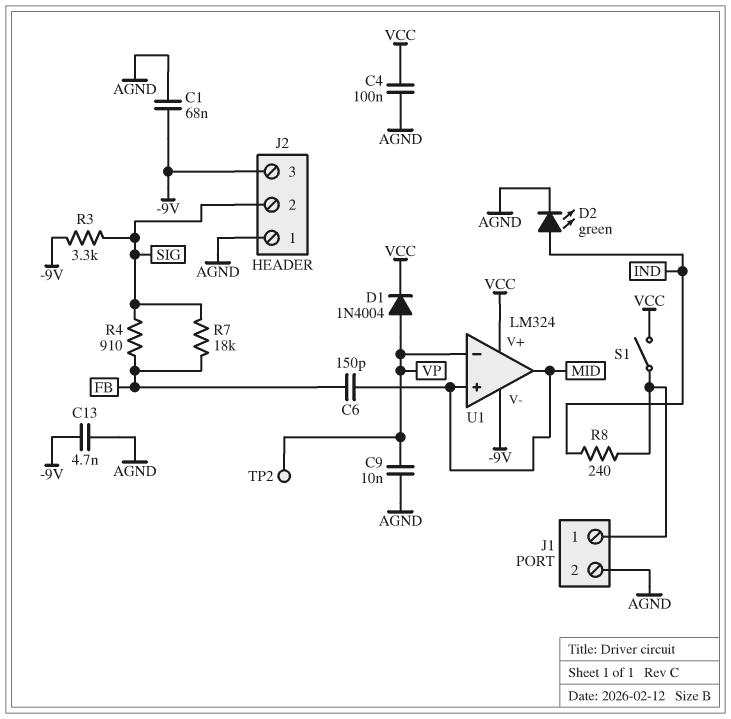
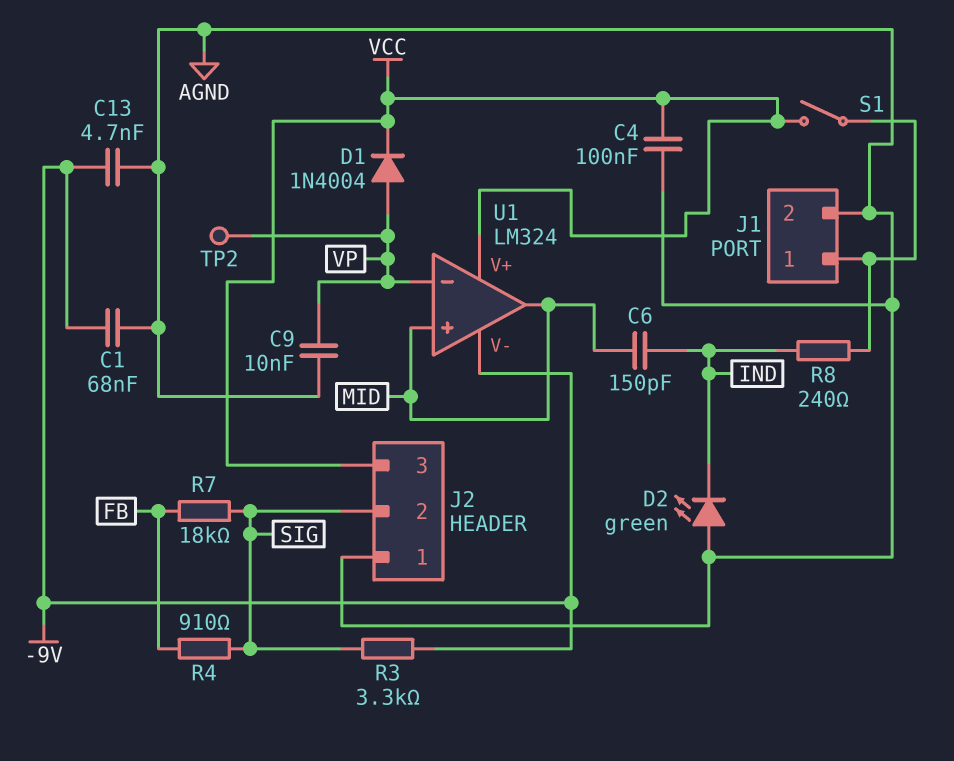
C6: 150pF (FB, MID) -> 150pF (IND, MID)
D2: LED green (A IND, K AGND) -> LED green (A AGND, K IND)
J2 pin 3: -9V -> VCC

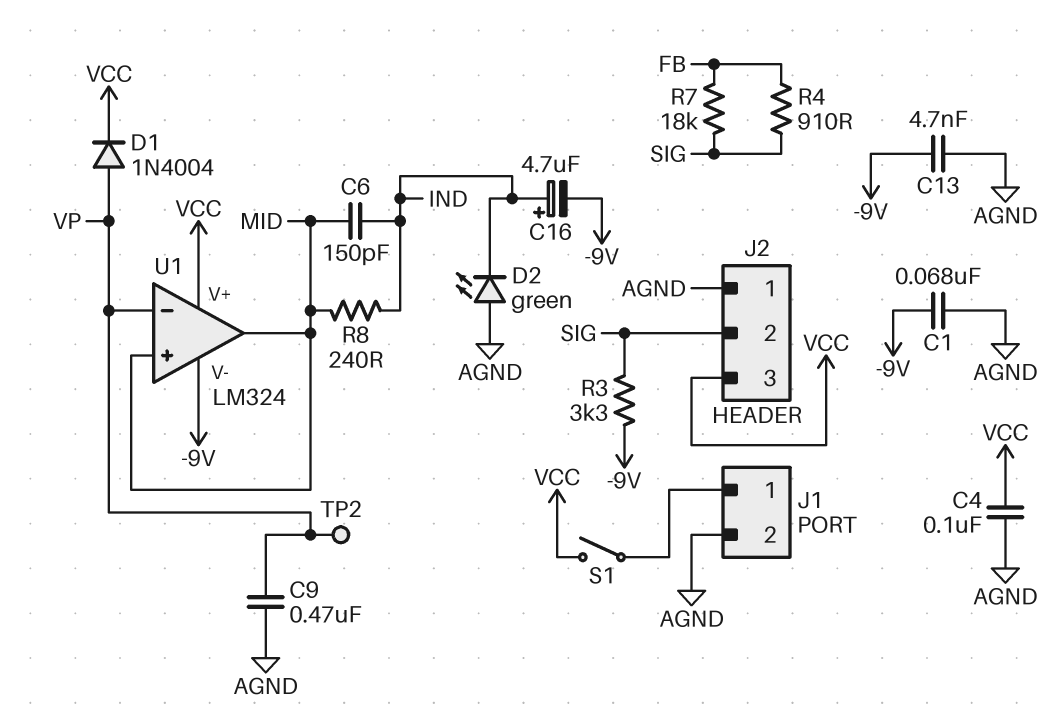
C9: 10nF (AGND, VP) -> 470nF (AGND, VP)
C16: none -> 4.7uF (plus IND, minus -9V)
R8: 240 (IND, J1/1) -> 240 (IND, MID)

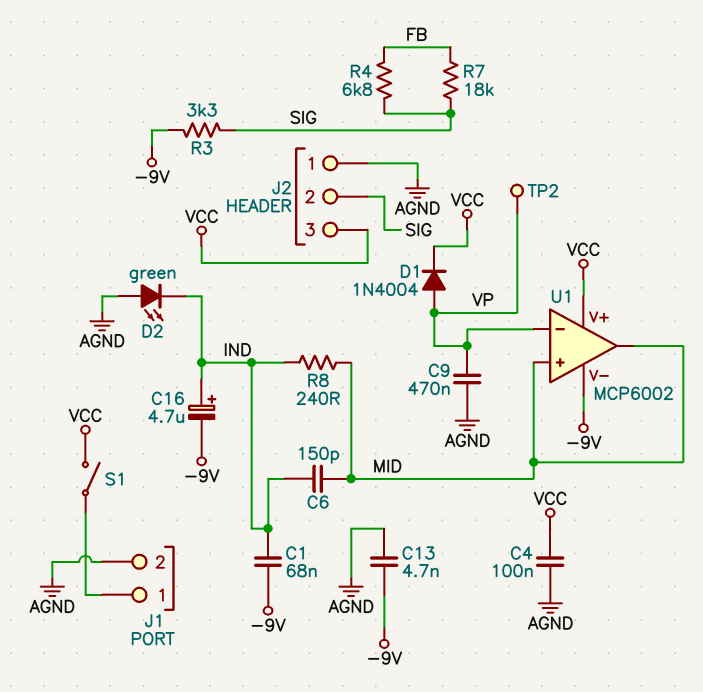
C1: 68nF (-9V, AGND) -> 68nF (-9V, IND)
R4: 910 (FB, SIG) -> 6.8k (FB, SIG)
U1: LM324 -> MCP6002

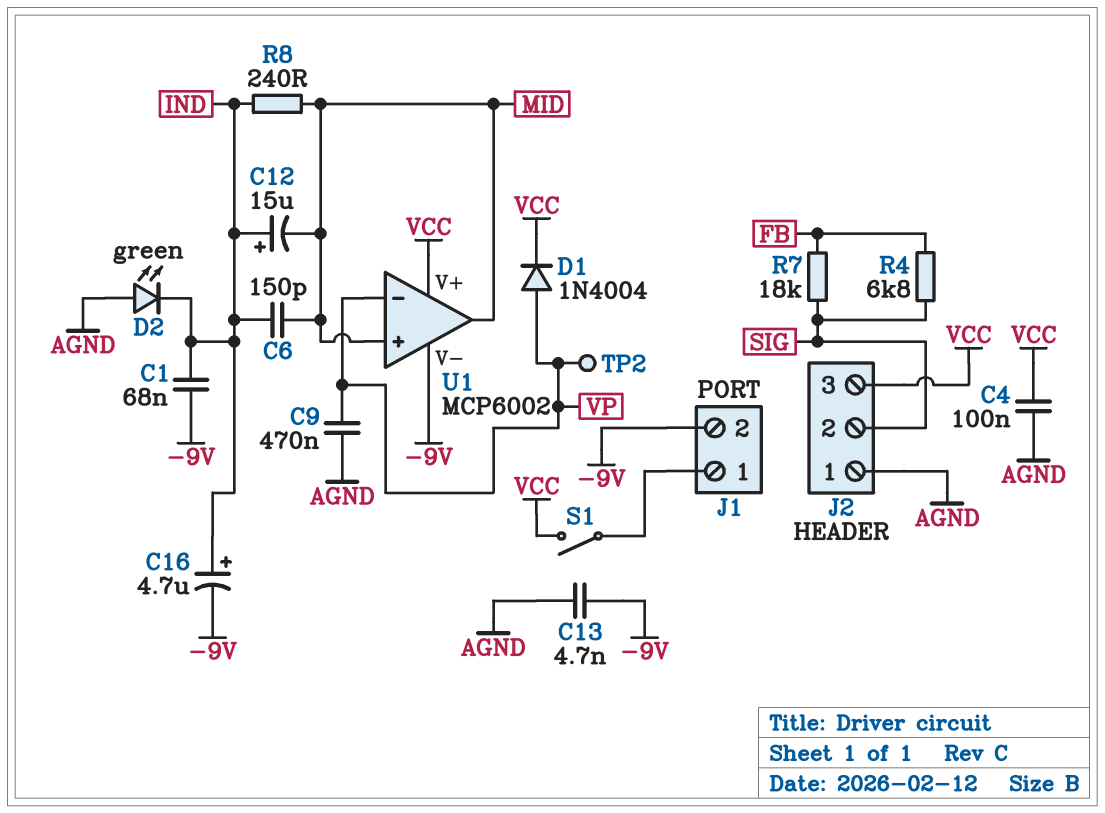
C12: none -> 15uF (plus IND, minus MID)
J1 pin 2: AGND -> -9V
R3: 3.3k (-9V, SIG) -> none

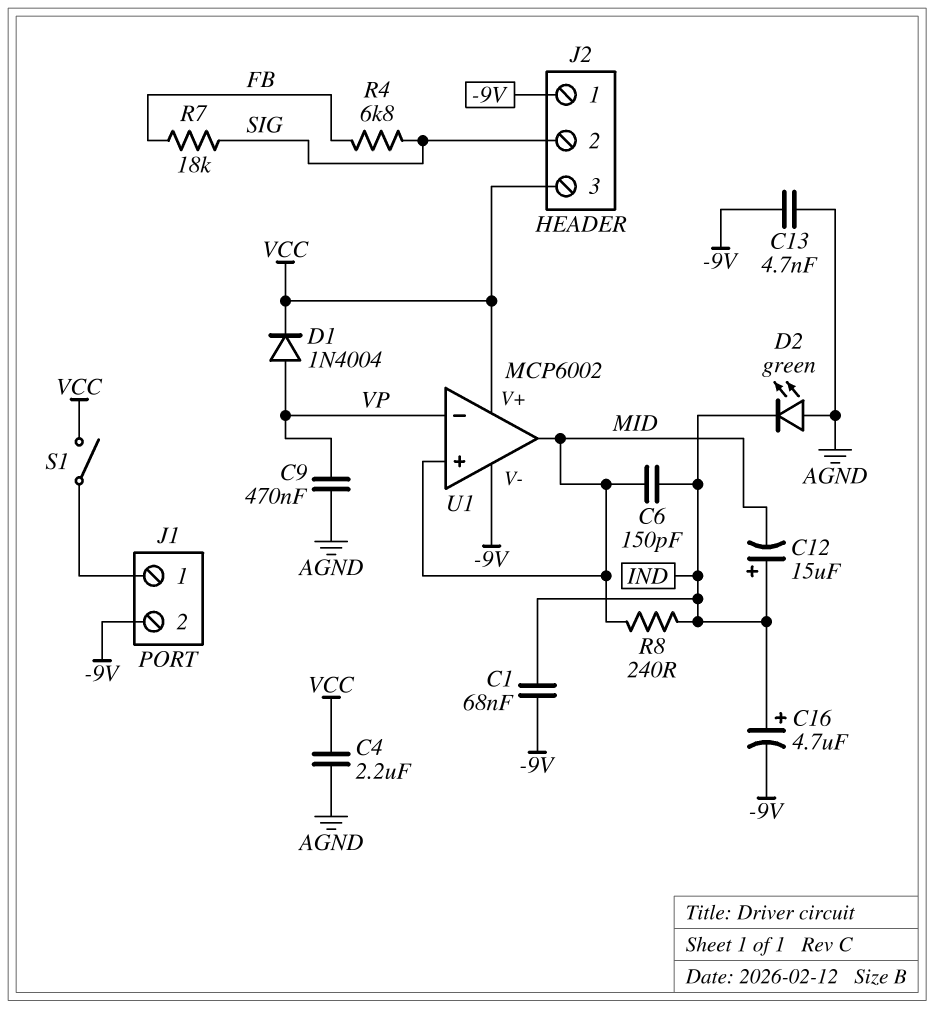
C4: 100nF (AGND, VCC) -> 2.2uF (AGND, VCC)
J2 pin 1: AGND -> -9V
TP2: test point (VP) -> none

